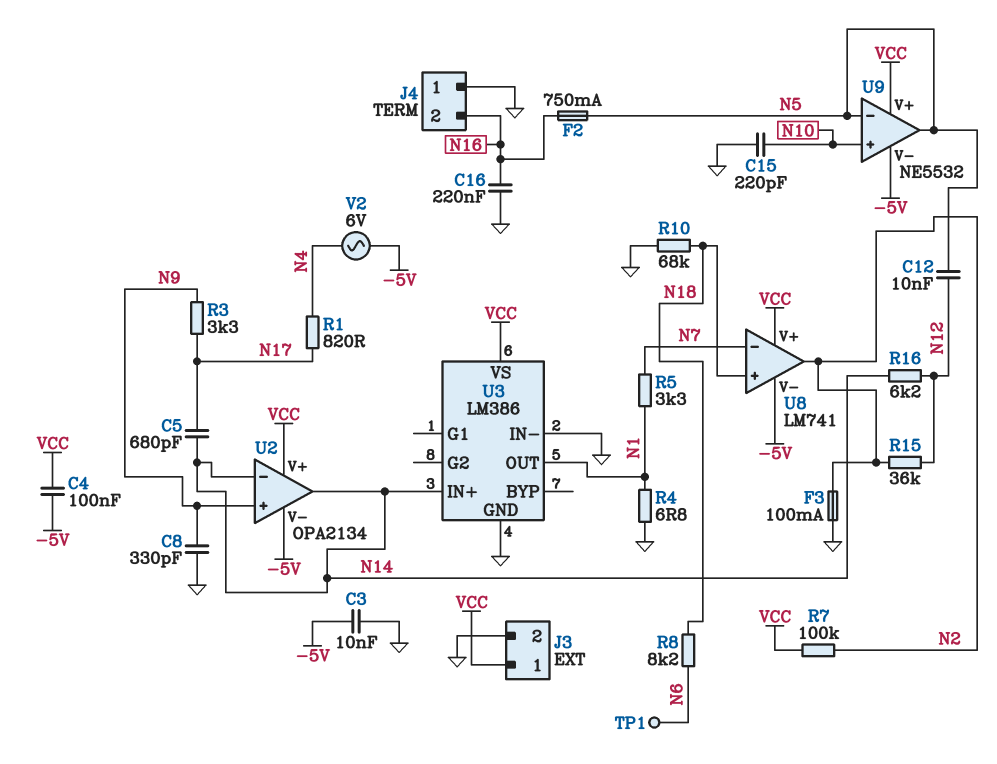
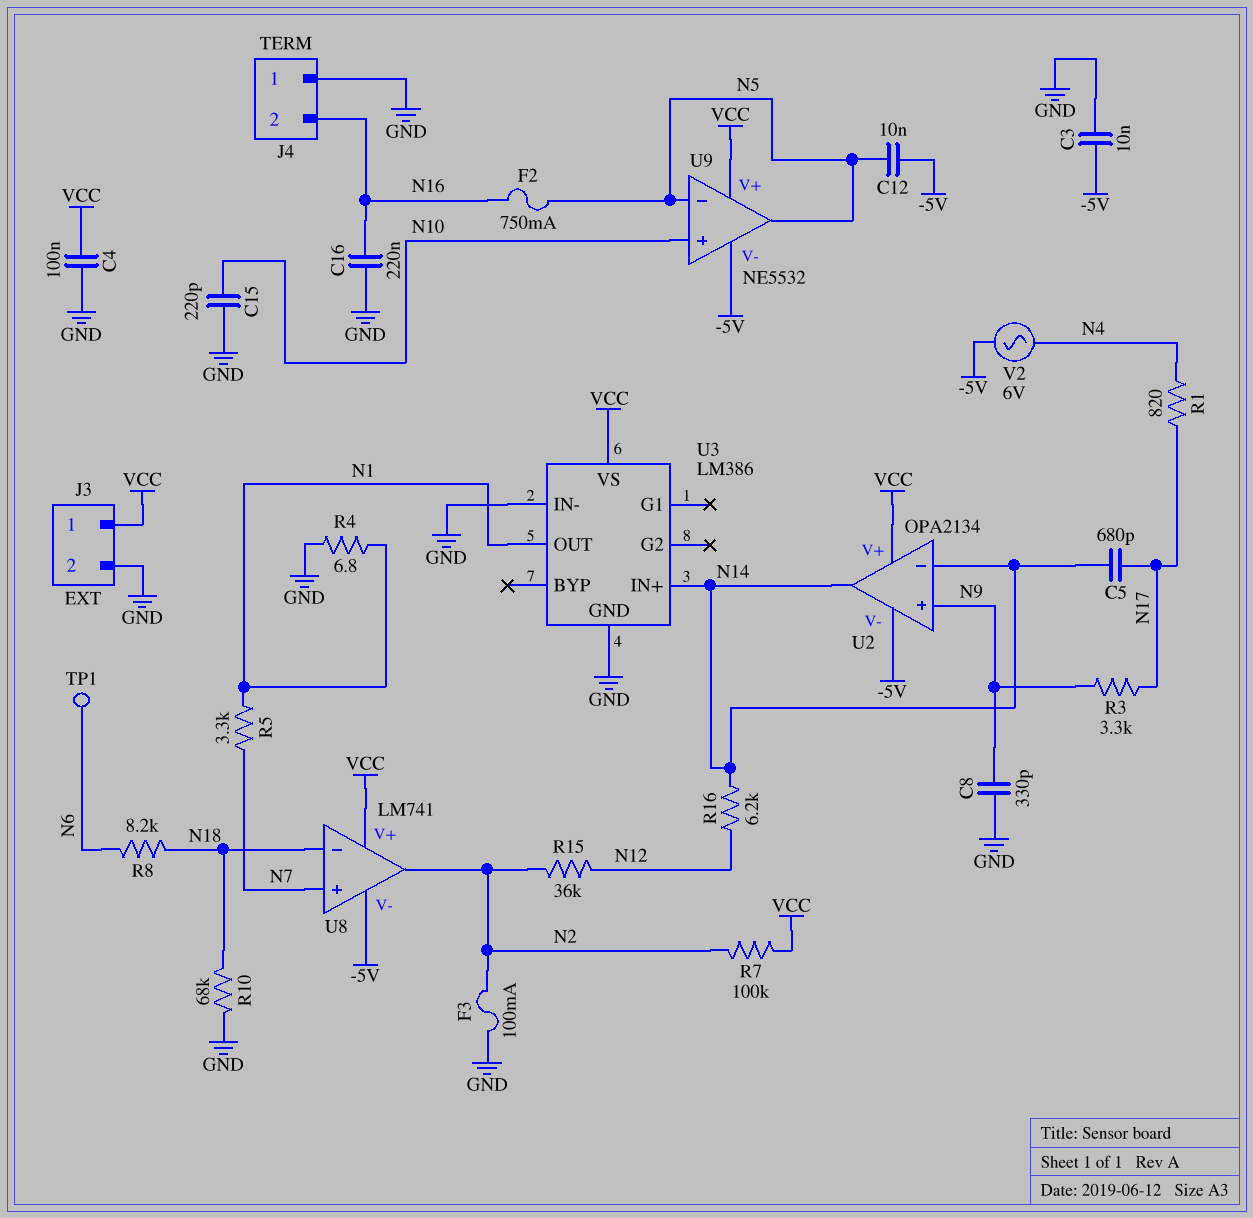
C4: 100nF (-5V, VCC) -> 100nF (GND, VCC)
C12: 10nF (N5, N12) -> 10nF (-5V, N5)
U8 pin in+: N18 -> N7
U8 pin in-: N7 -> N18

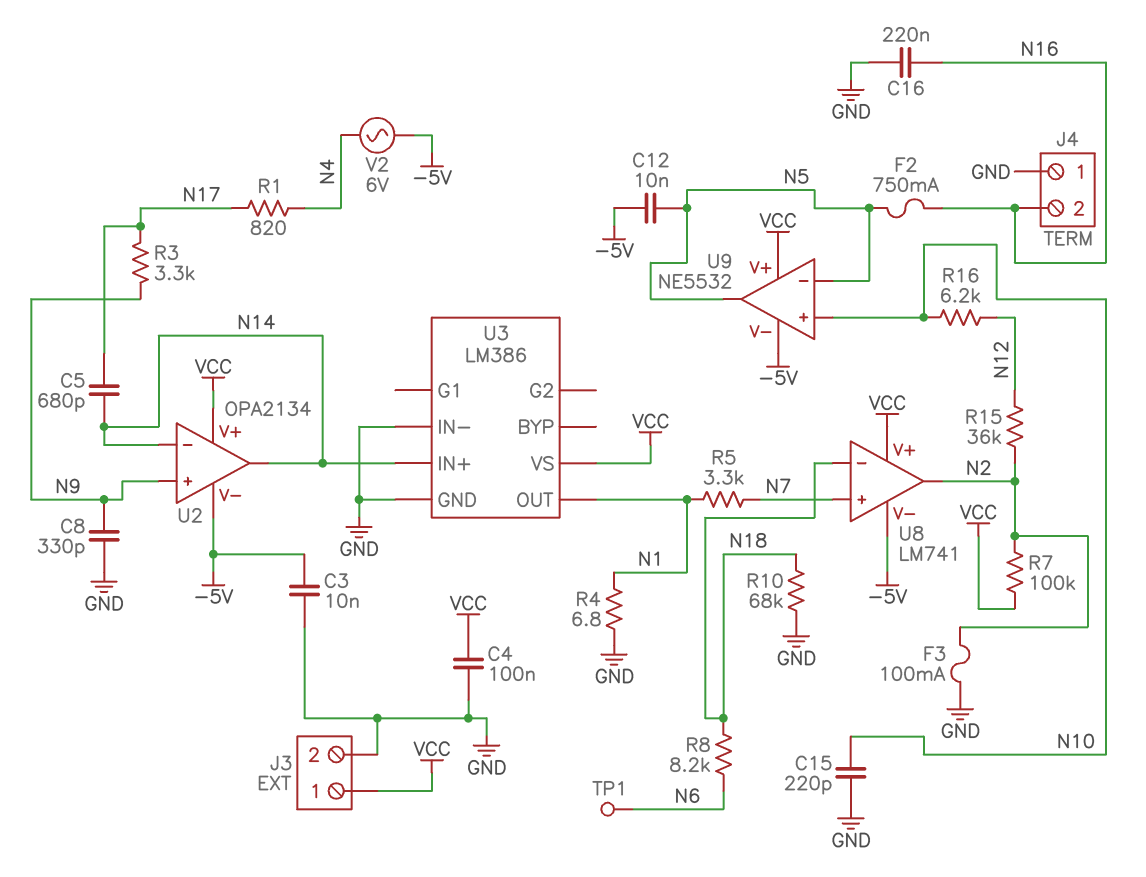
R16: 6.2k (N12, N14) -> 6.2k (N10, N12)

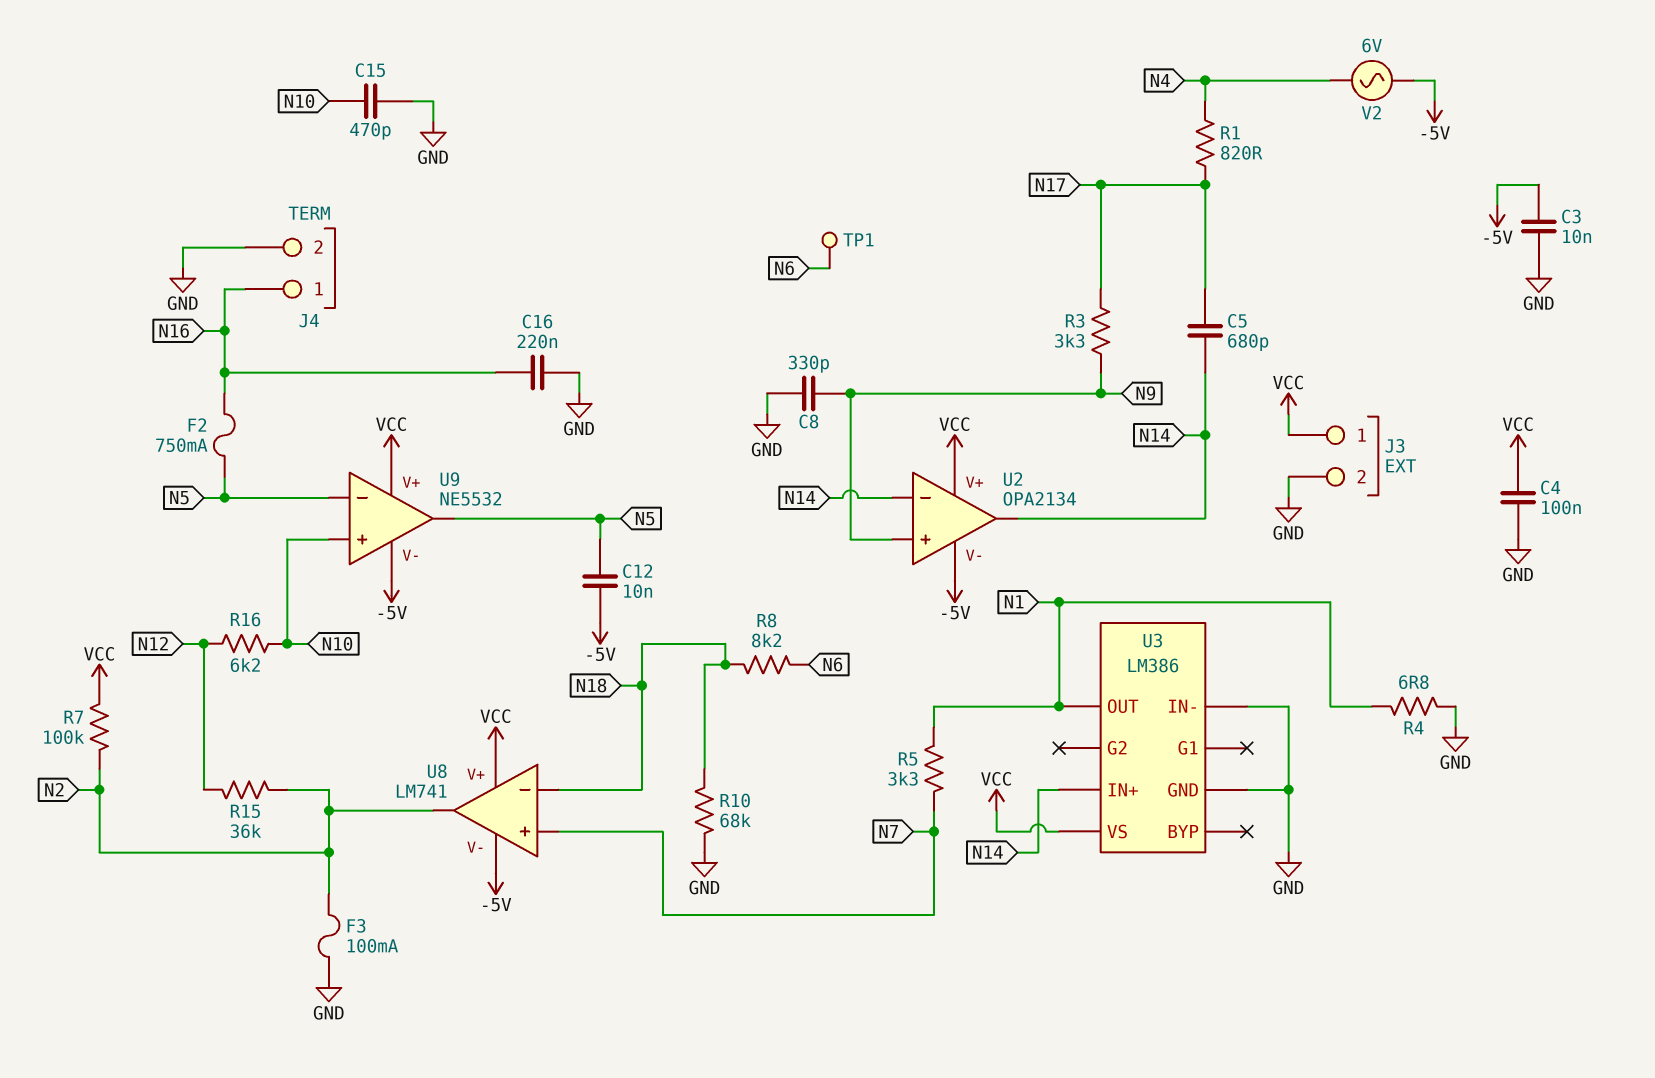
C15: 220pF (GND, N10) -> 470pF (GND, N10)
J4 pin 1: GND -> N16
J4 pin 2: N16 -> GND

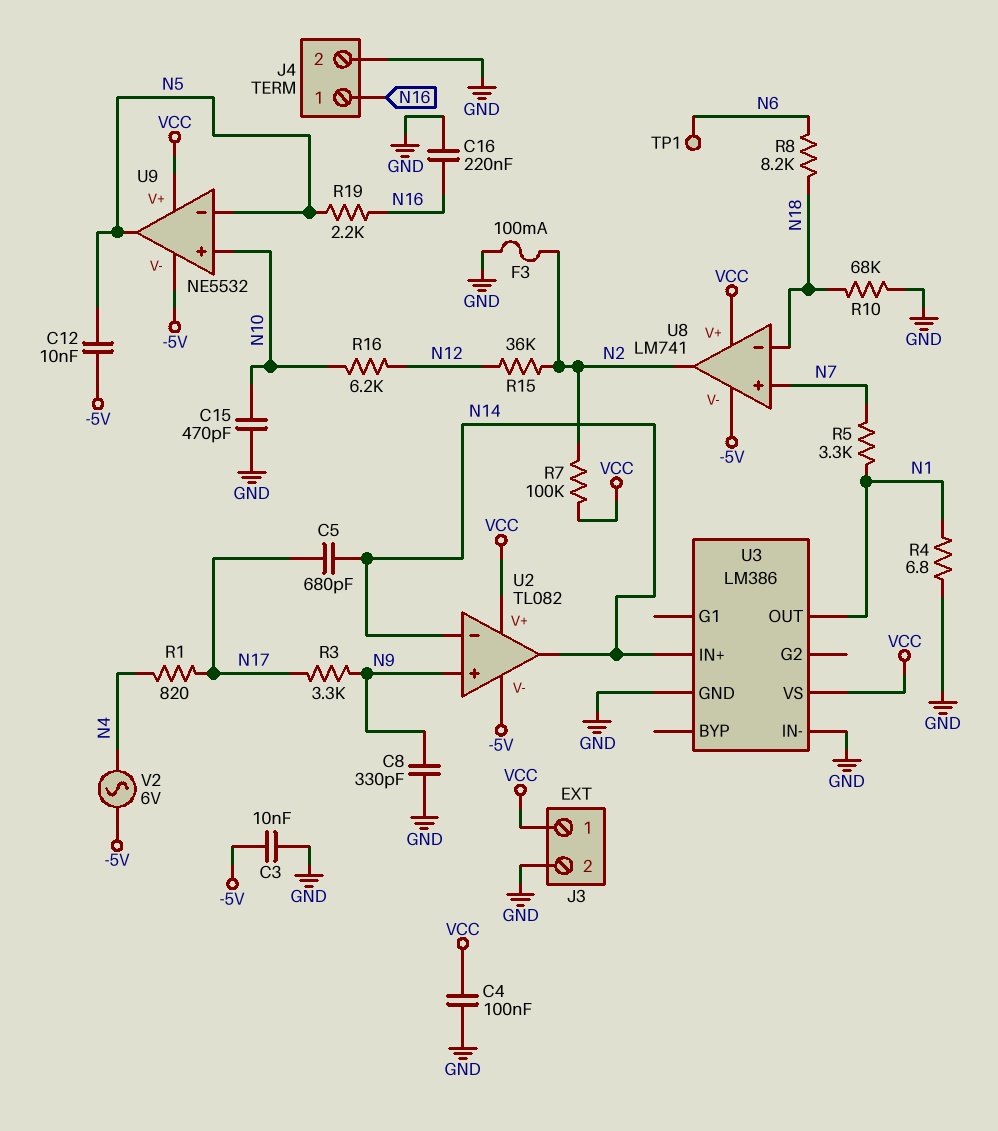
F2: 750mA (N5, N16) -> none
R19: none -> 2.2k (N5, N16)
U2: OPA2134 -> TL082

